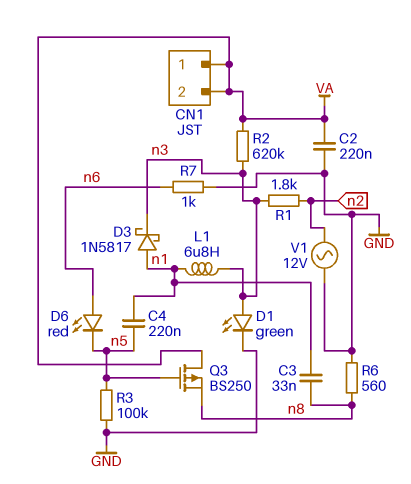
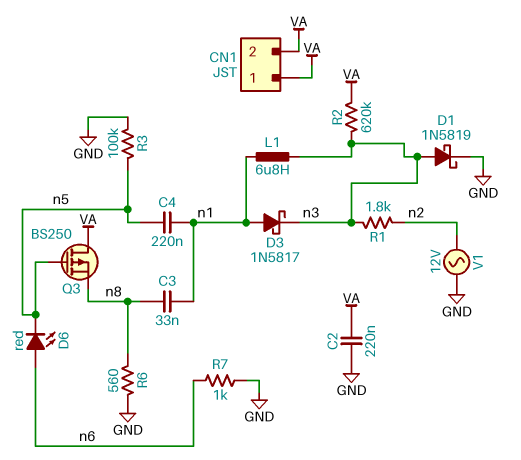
D1: LED green (A n3, K GND) -> schottky 1N5819 (A n3, K GND)

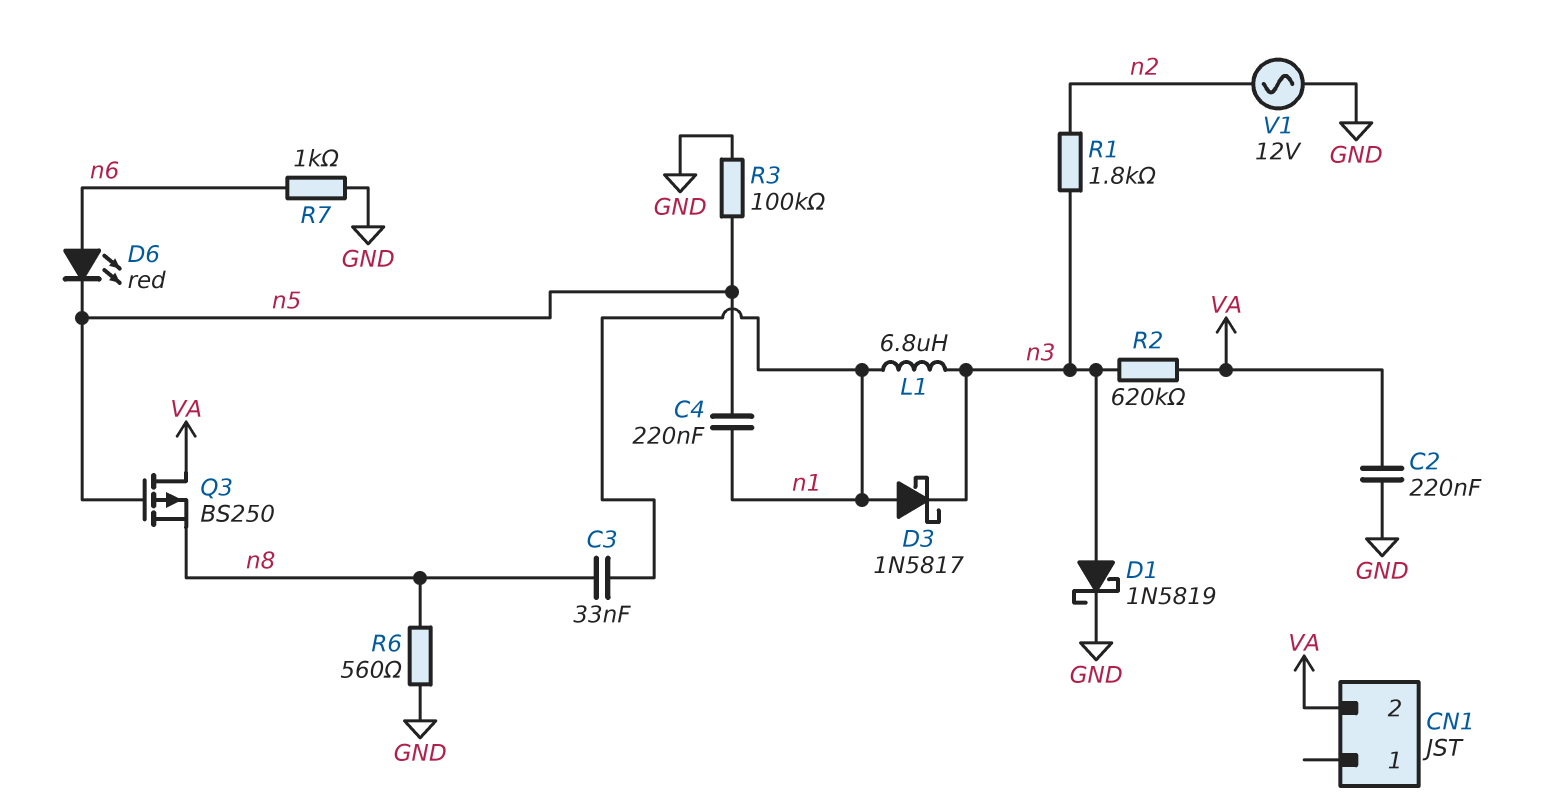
CN1 pin 1: VA -> none

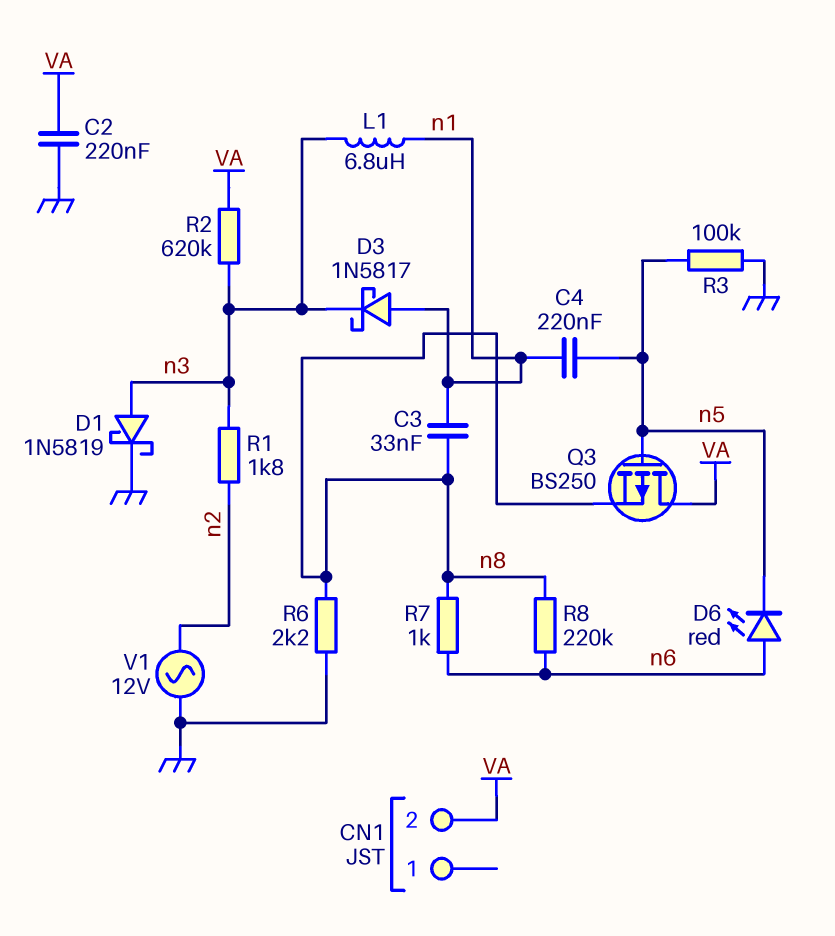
R6: 560 (GND, n8) -> 2.2k (GND, n8)
R7: 1k (GND, n6) -> 1k (n6, n8)
R8: none -> 220k (n6, n8)

